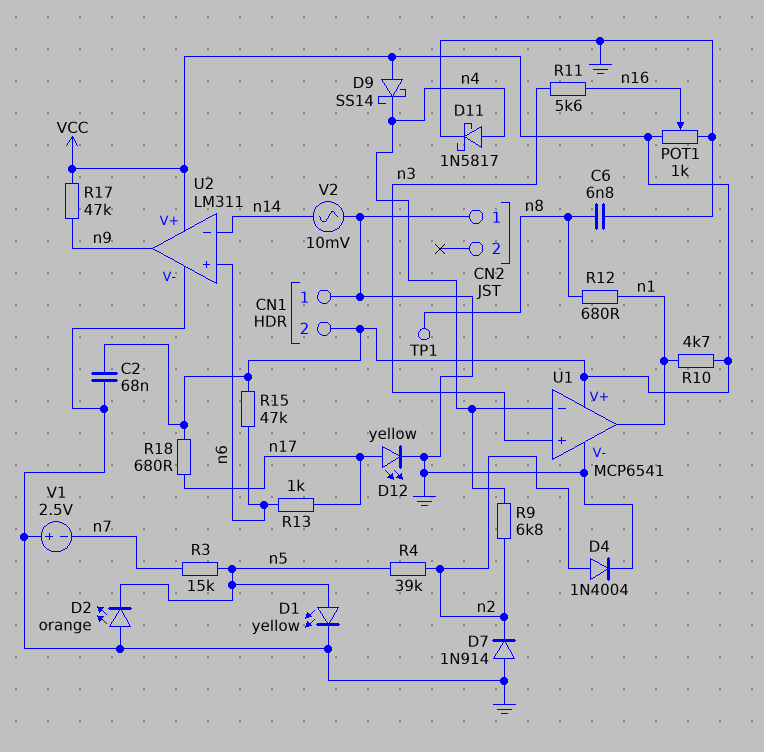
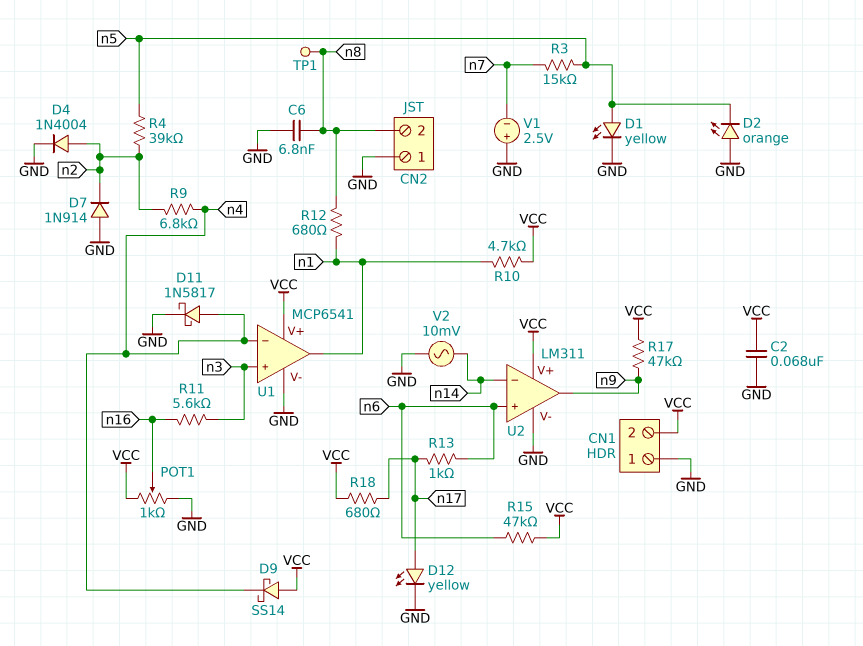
CN2 pin 2: none -> n8

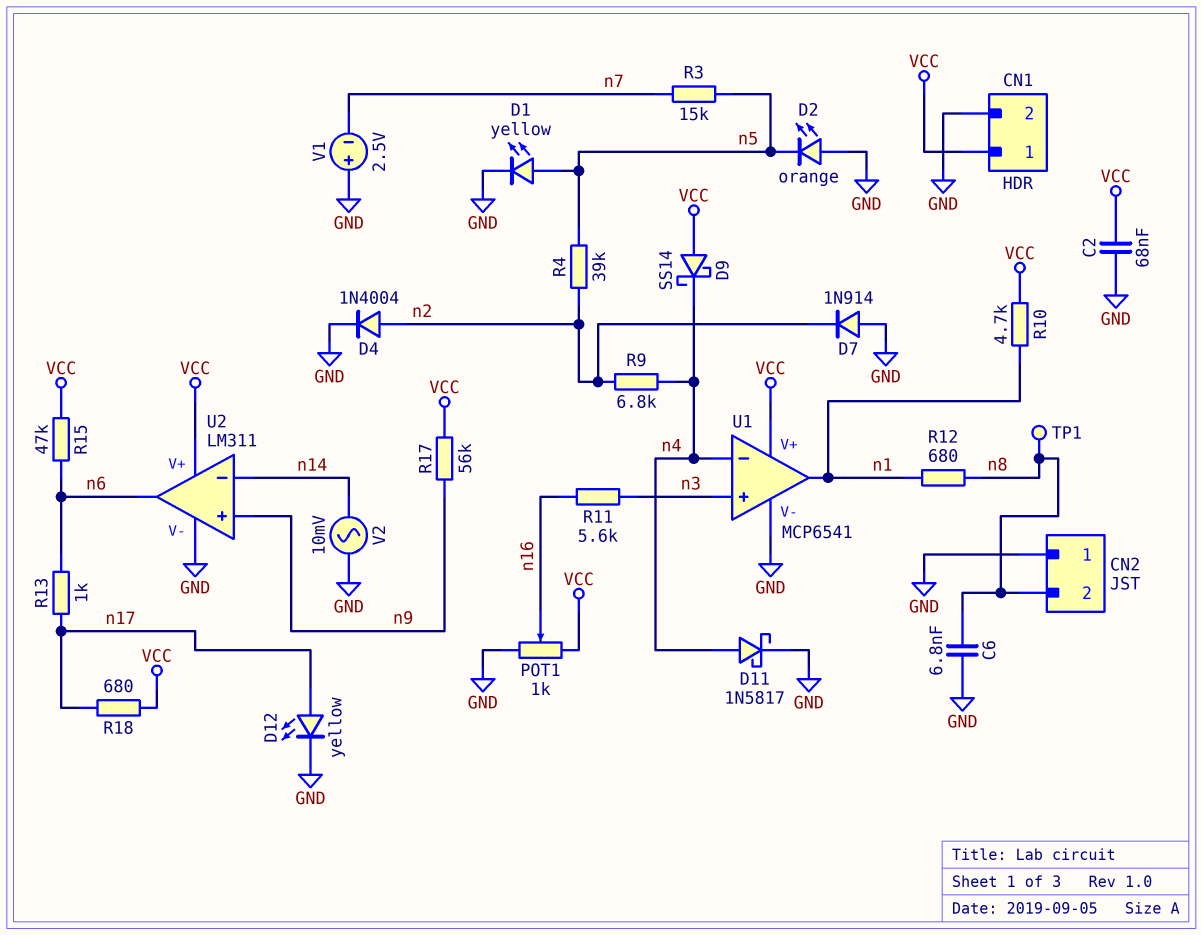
CN1 pin 1: GND -> VCC
CN1 pin 2: VCC -> GND
R17: 47k (VCC, n9) -> 56k (VCC, n9)
U2 pin in+: n6 -> n9
U2 pin out: n9 -> n6

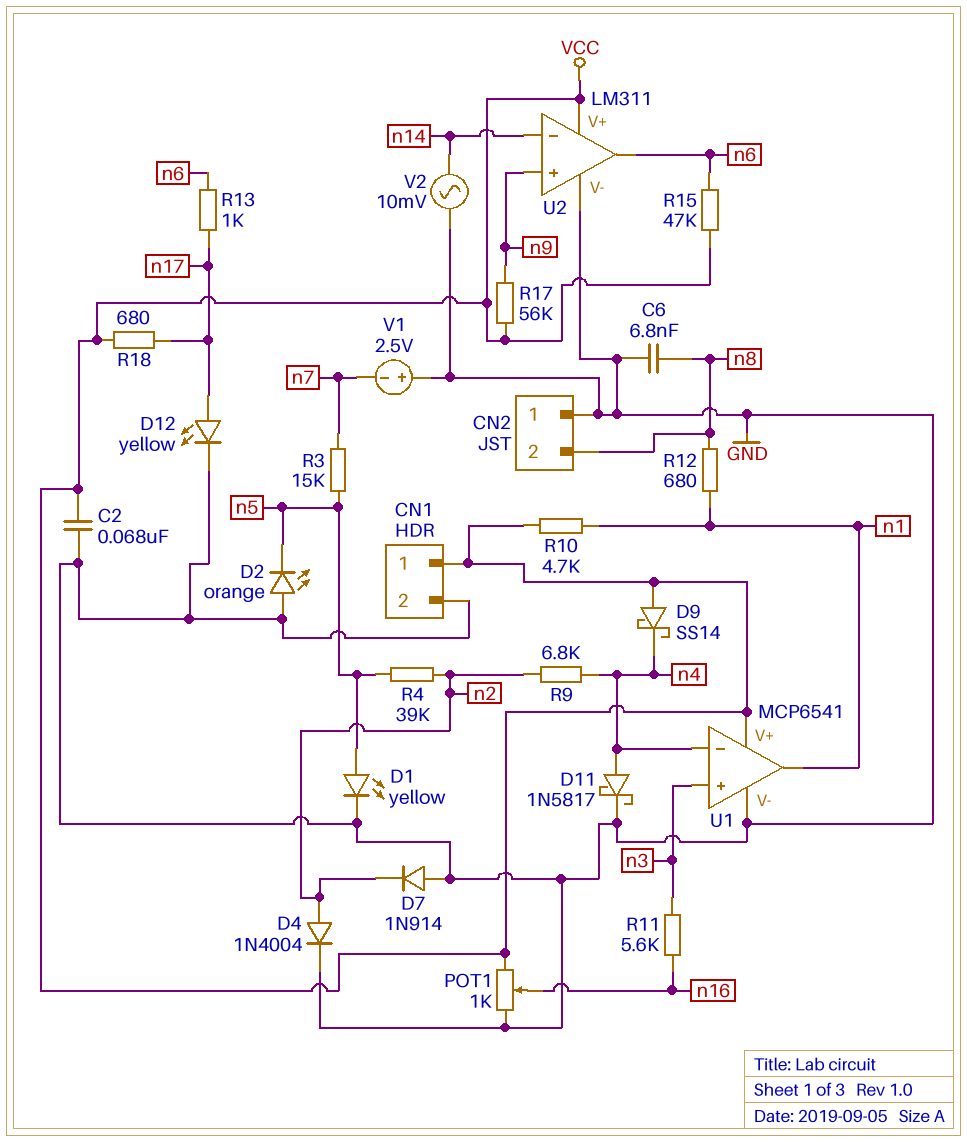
TP1: test point (n8) -> none

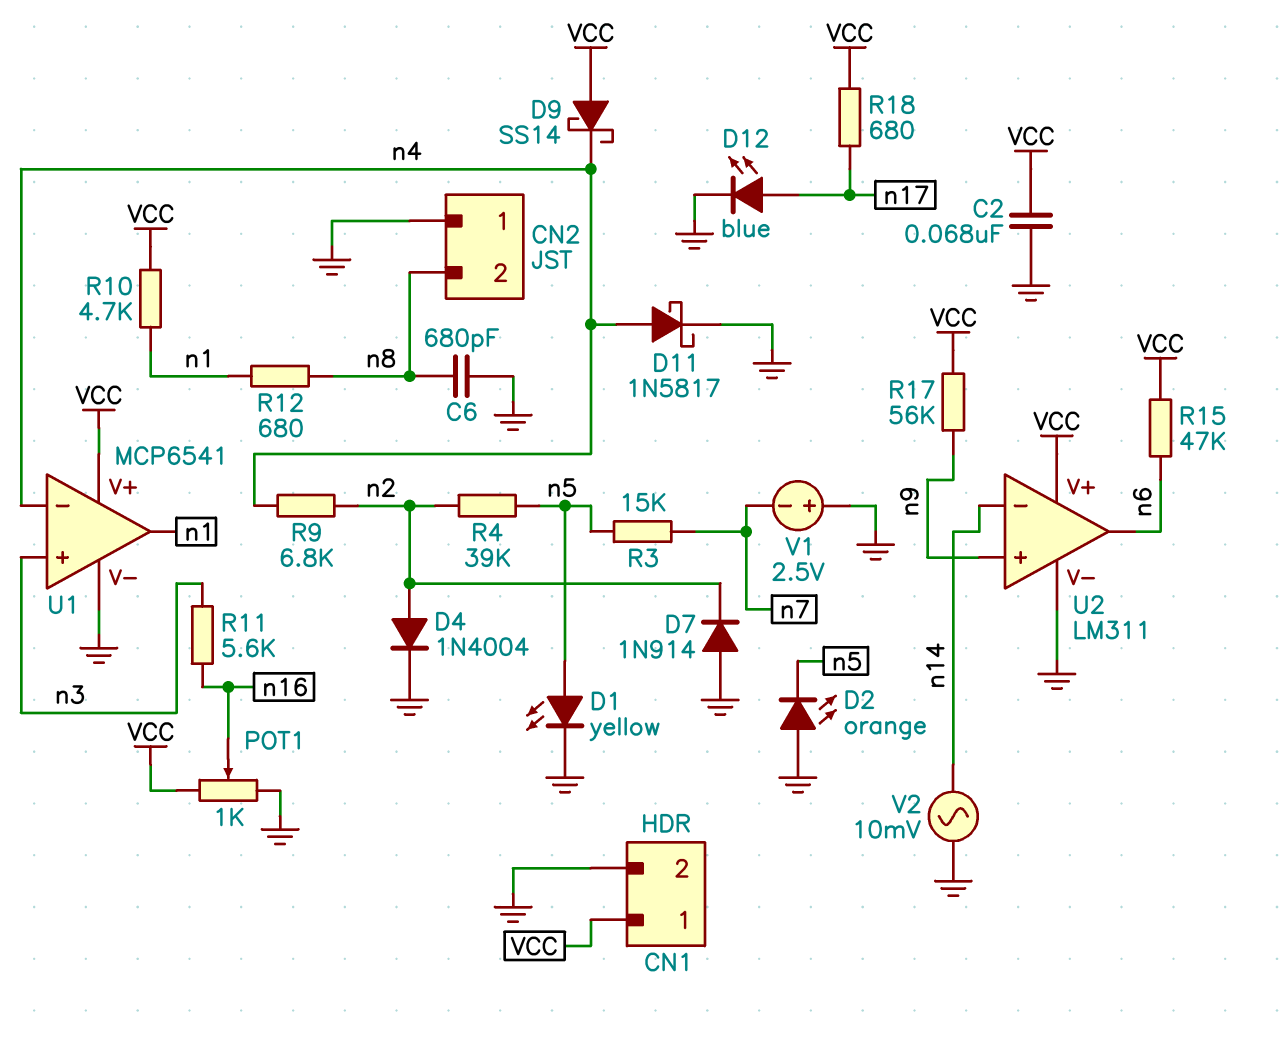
C6: 6.8nF (GND, n8) -> 680pF (GND, n8)
D12: LED yellow (A n17, K GND) -> LED blue (A n17, K GND)
R13: 1k (n6, n17) -> none

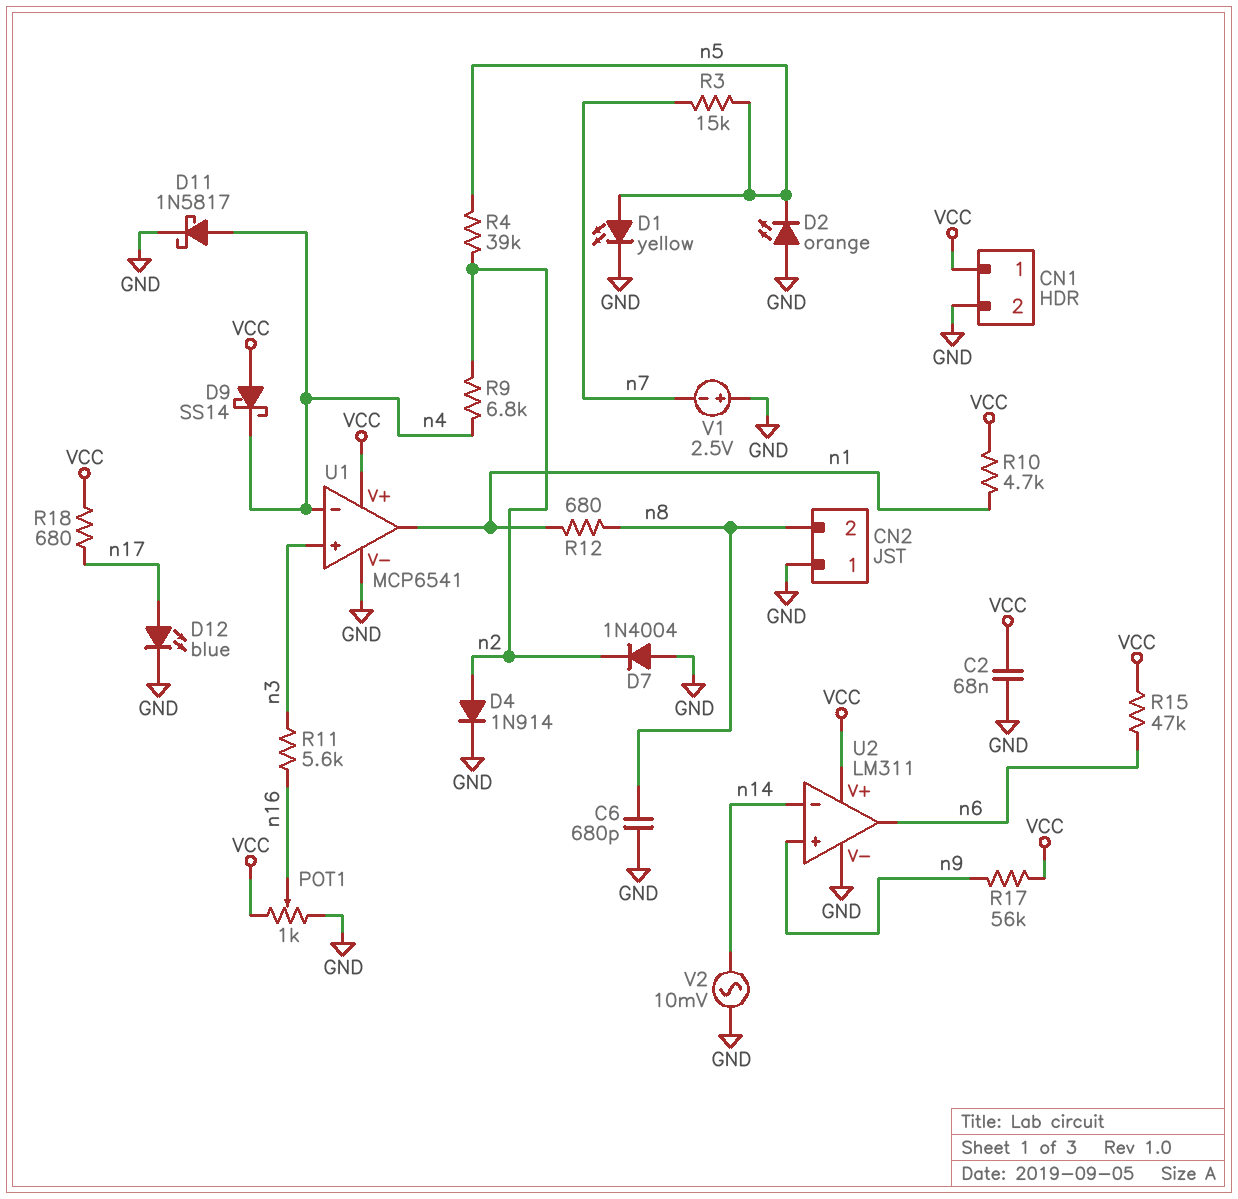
D4: diode 1N4004 (A n2, K GND) -> diode 1N914 (A n2, K GND)
D7: diode 1N914 (A GND, K n2) -> diode 1N4004 (A GND, K n2)

